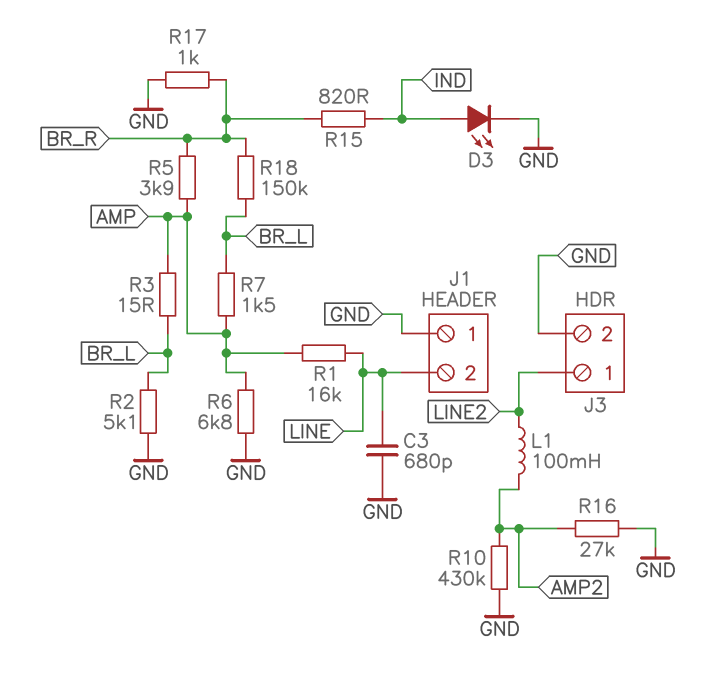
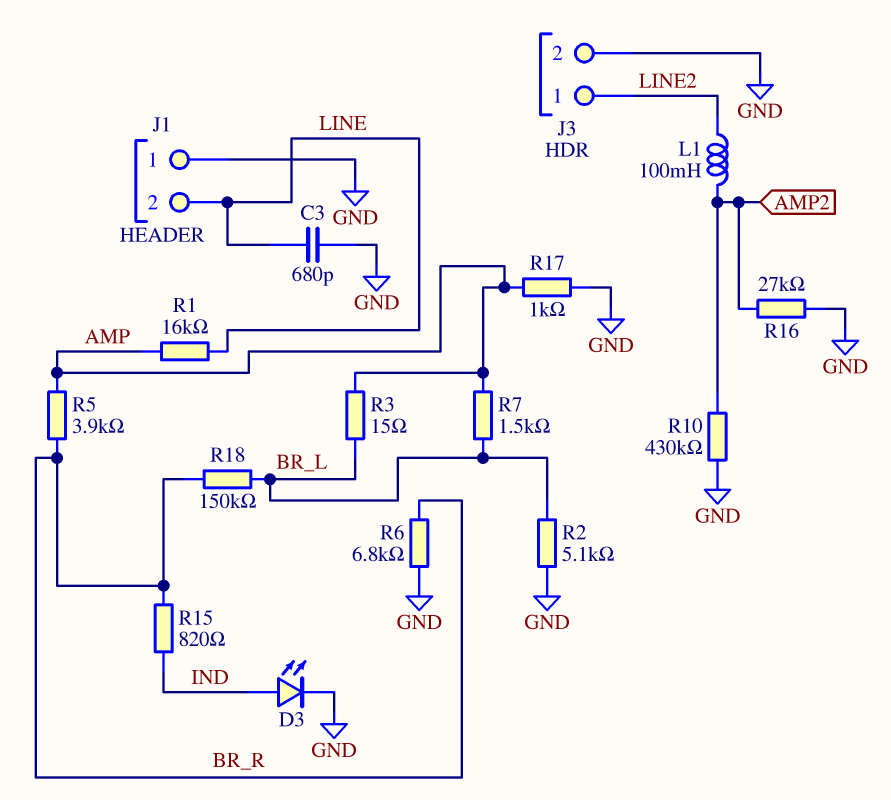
R6: 6.8k (AMP, GND) -> 6.8k (BR_R, GND)
R17: 1k (BR_R, GND) -> 1k (AMP, GND)

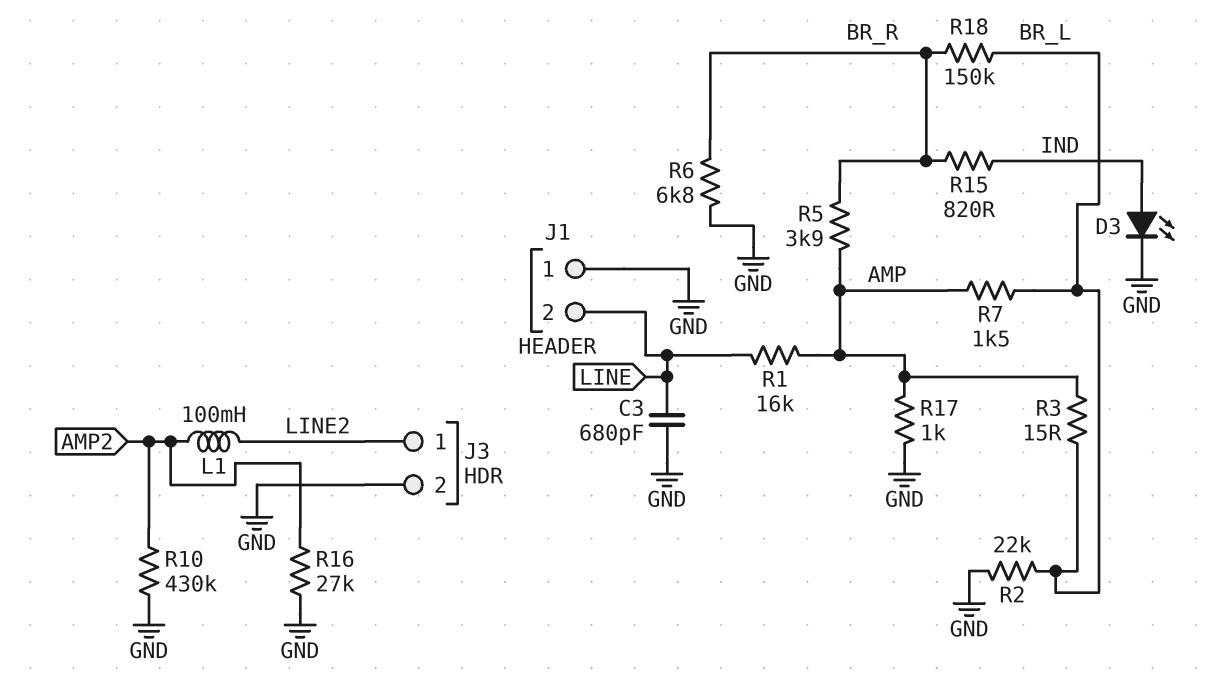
R2: 5.1k (BR_L, GND) -> 22k (BR_L, GND)

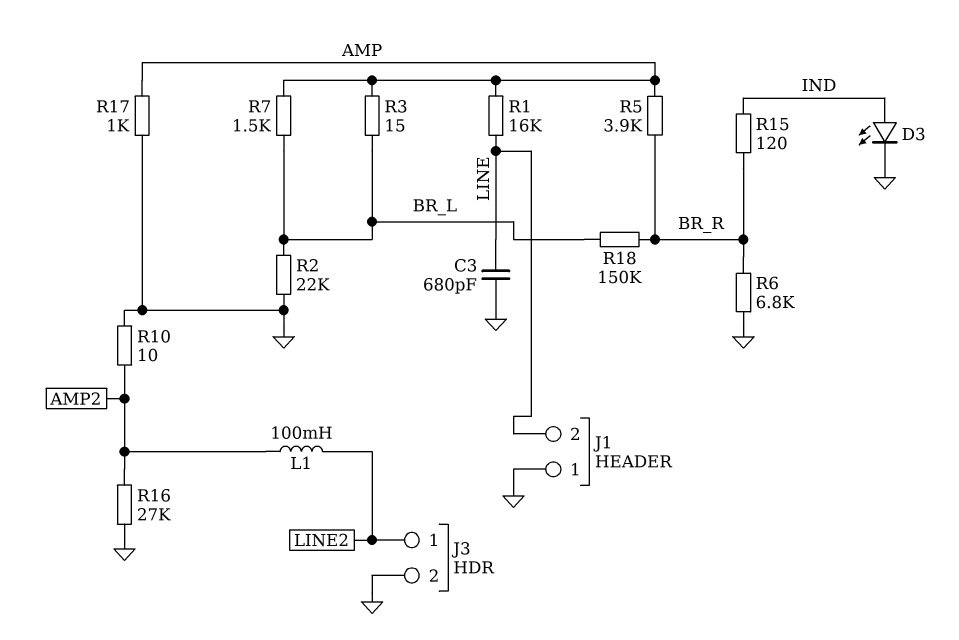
R10: 430k (AMP2, GND) -> 10 (AMP2, GND)
R15: 820 (BR_R, IND) -> 120 (BR_R, IND)

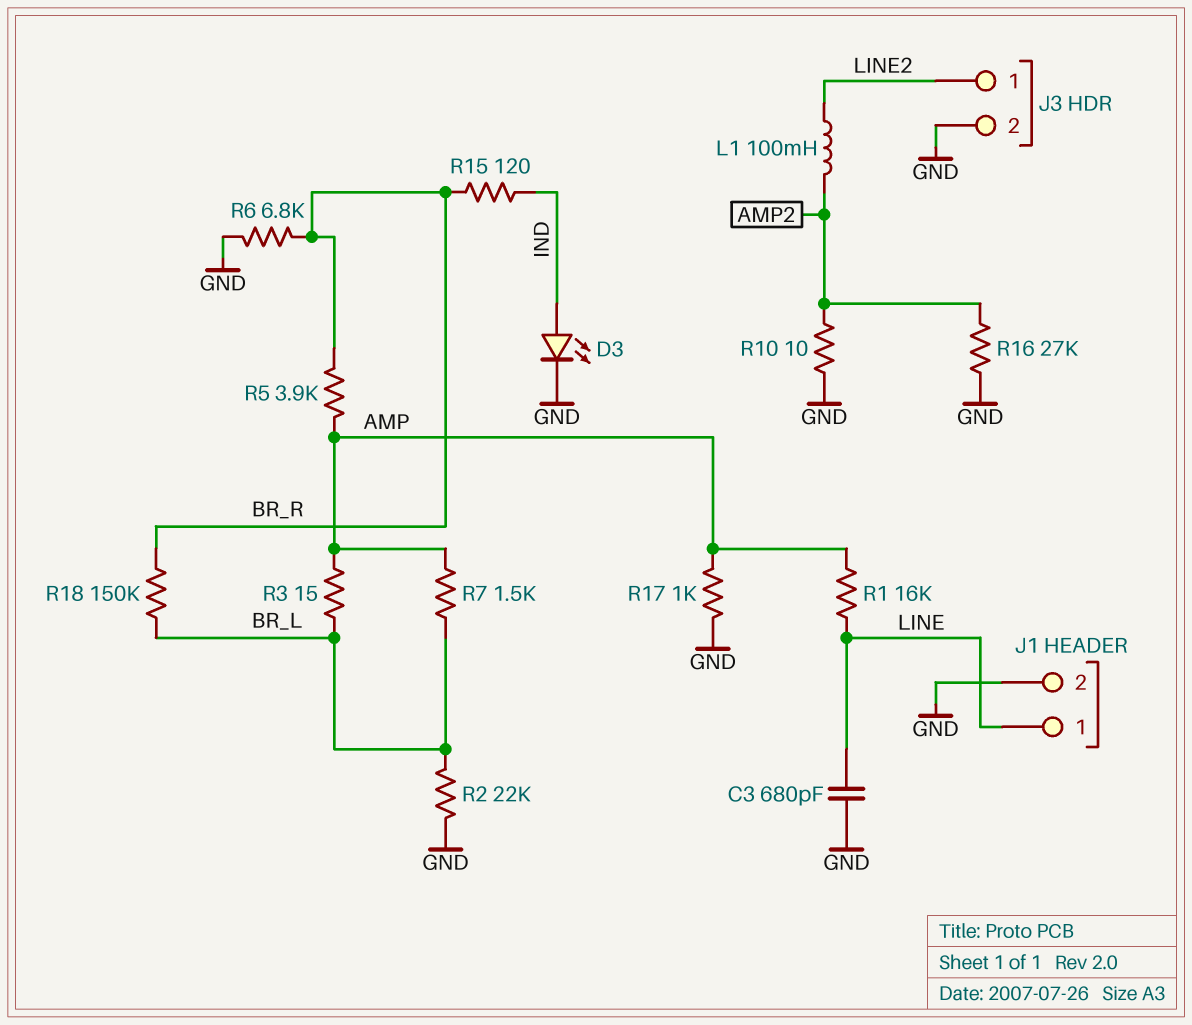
J1 pin 1: GND -> LINE
J1 pin 2: LINE -> GND

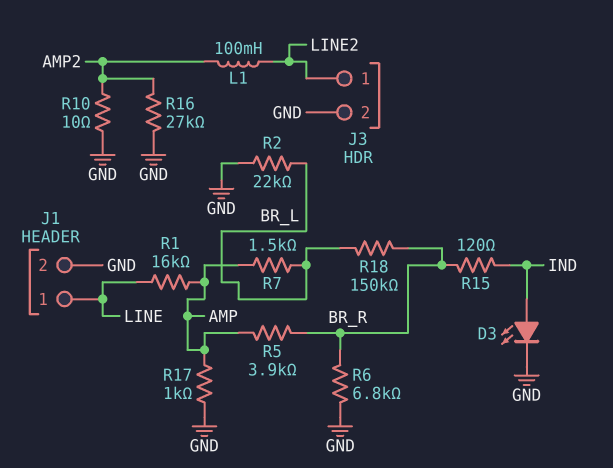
C3: 680pF (GND, LINE) -> none
R3: 15 (AMP, BR_L) -> none

